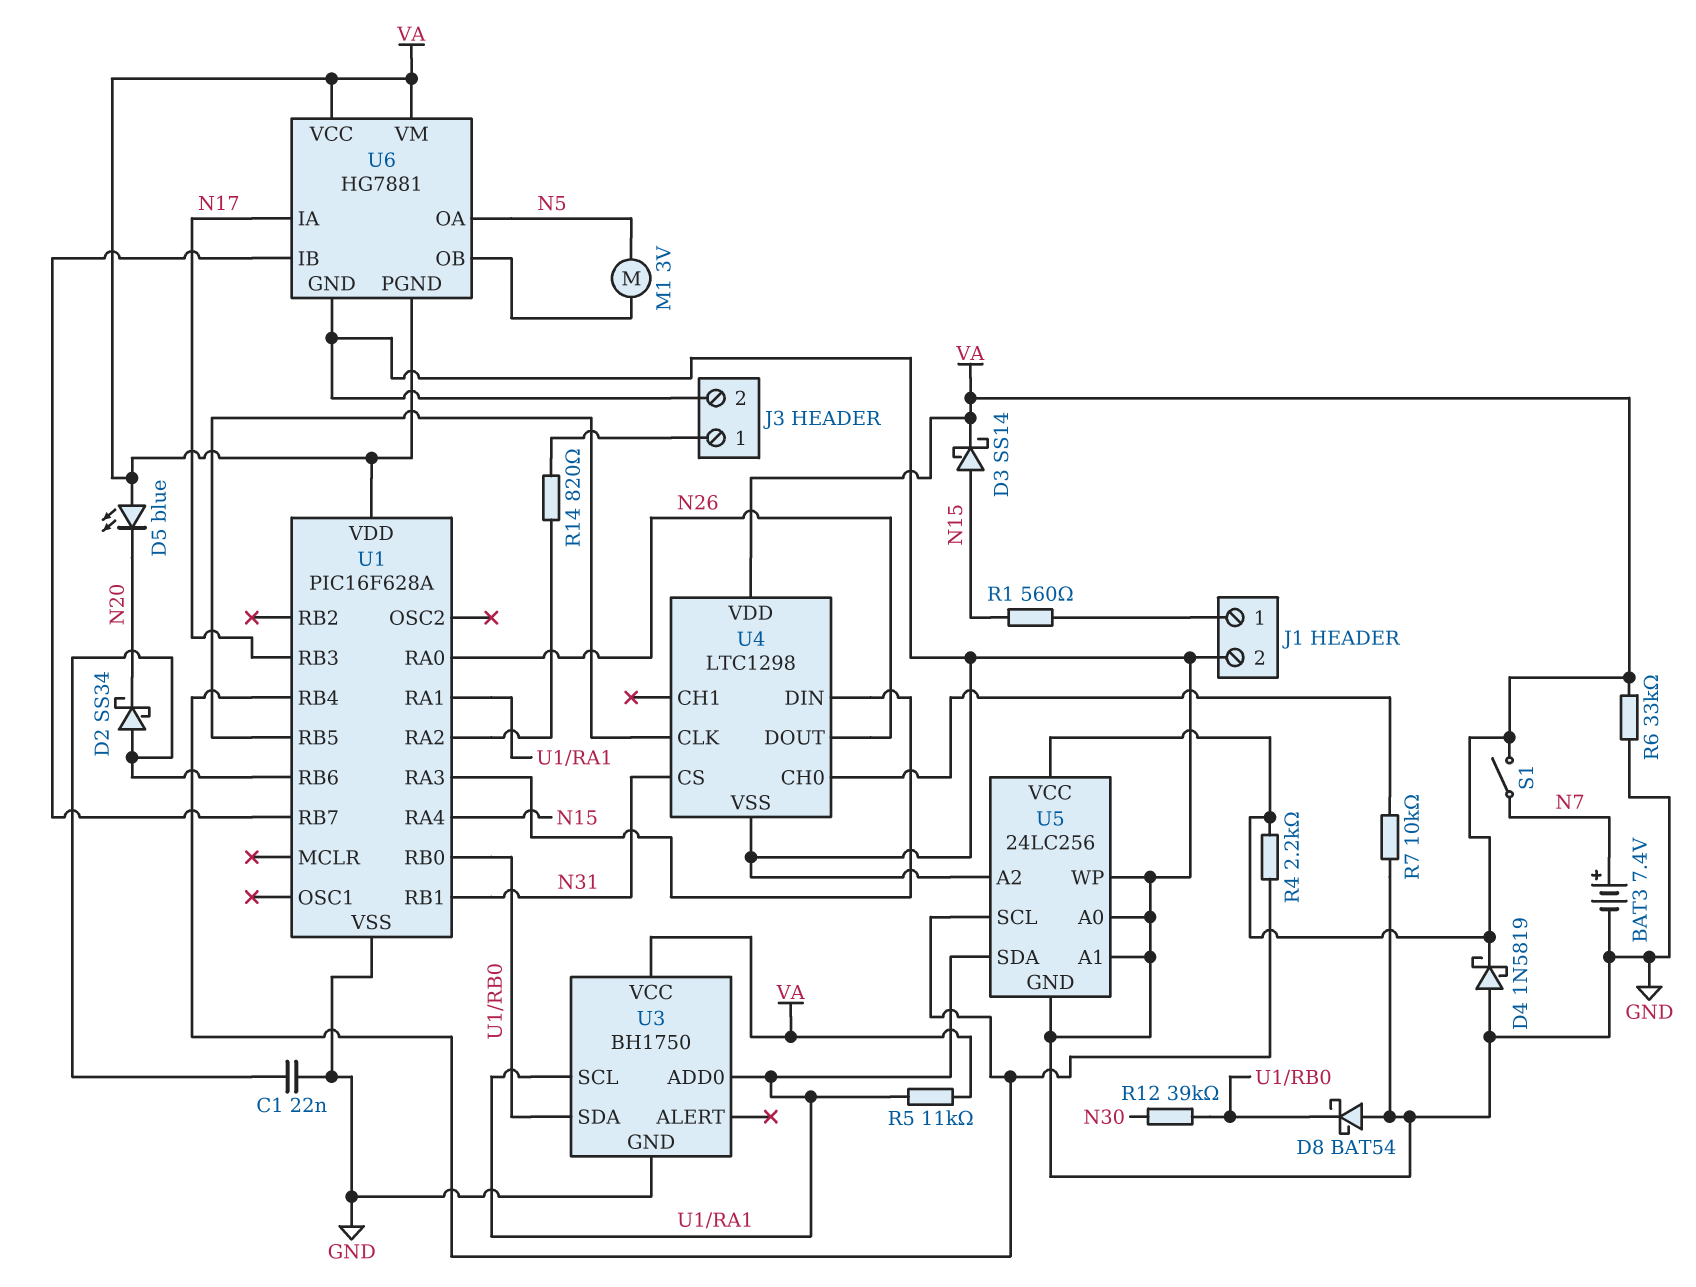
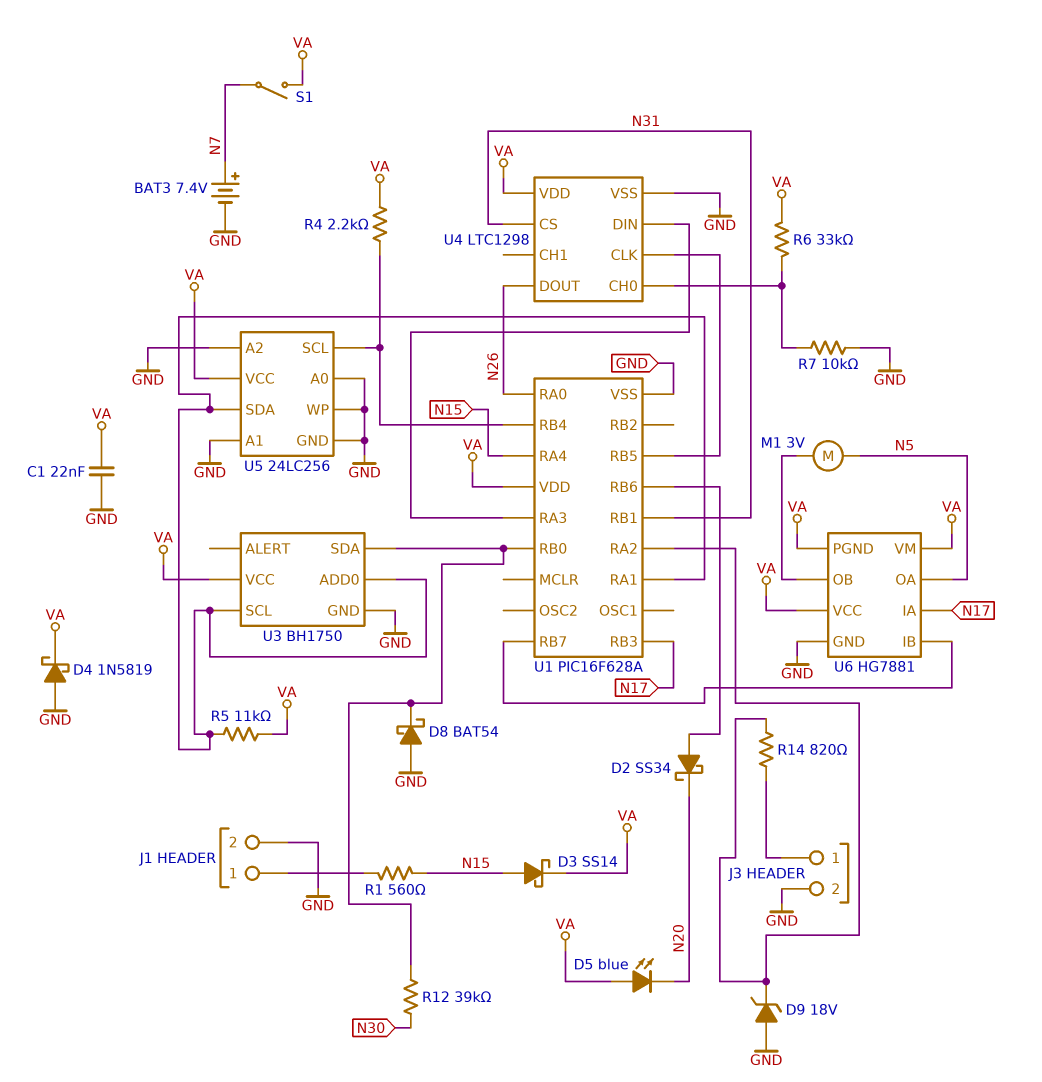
C1: 22nF (GND, U1/RB6) -> 22nF (GND, VA)
D9: none -> zener 18V (A GND, K U1/RA2)
R6: 33k (GND, VA) -> 33k (U4/CH0, VA)

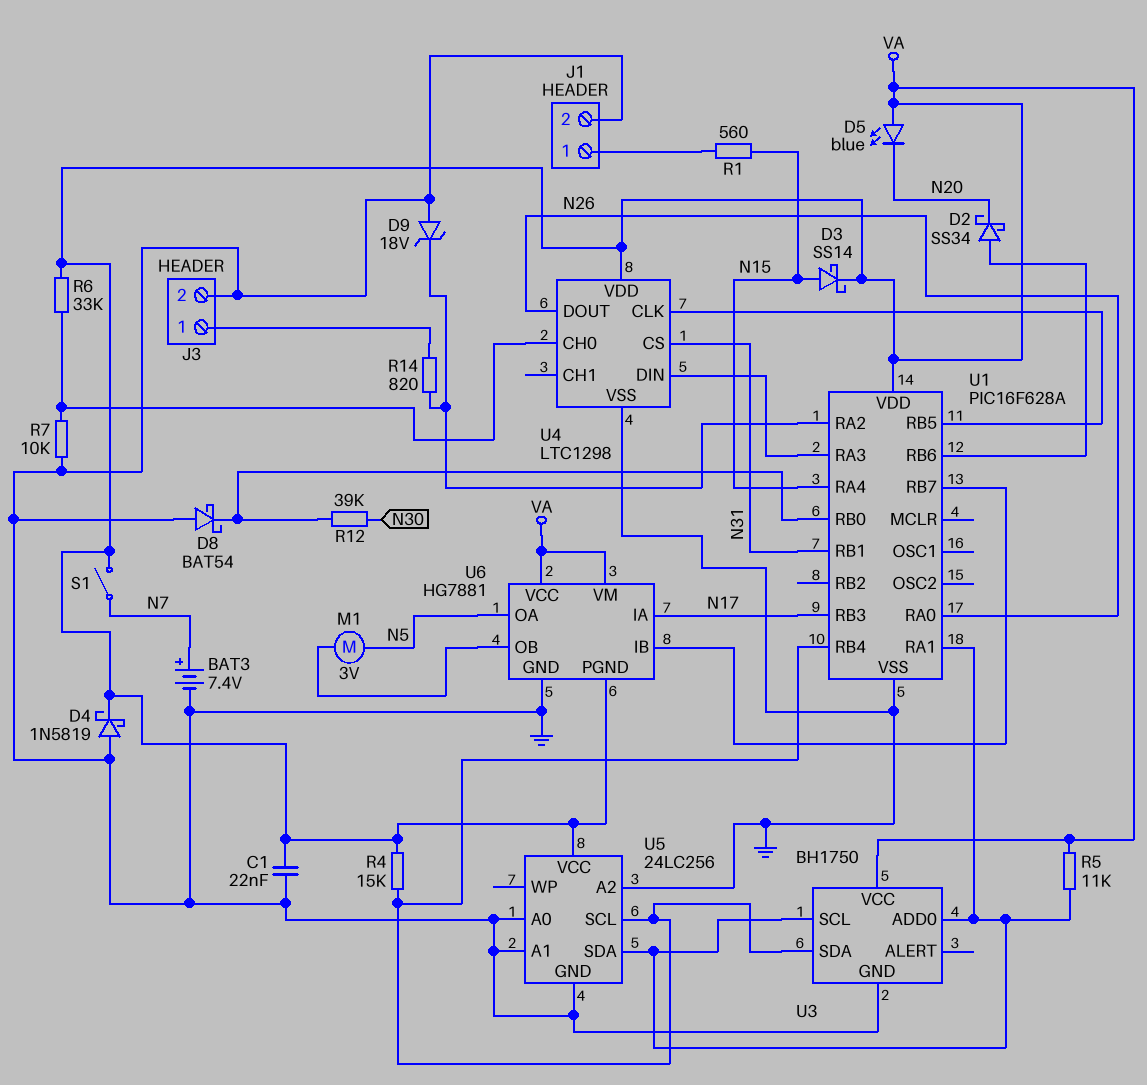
R4: 2.2k (U1/RB4, VA) -> 15k (U1/RB4, VA)
U3 pin SDA: U1/RB0 -> U1/RB4
U5 pin WP: GND -> none

